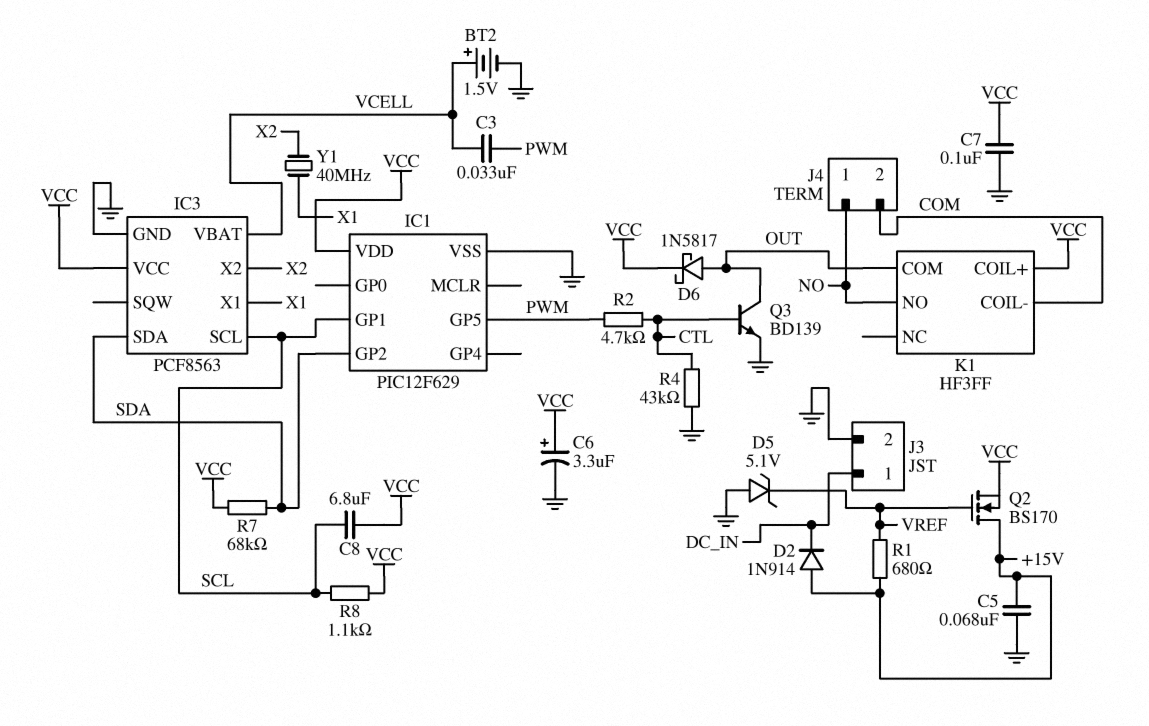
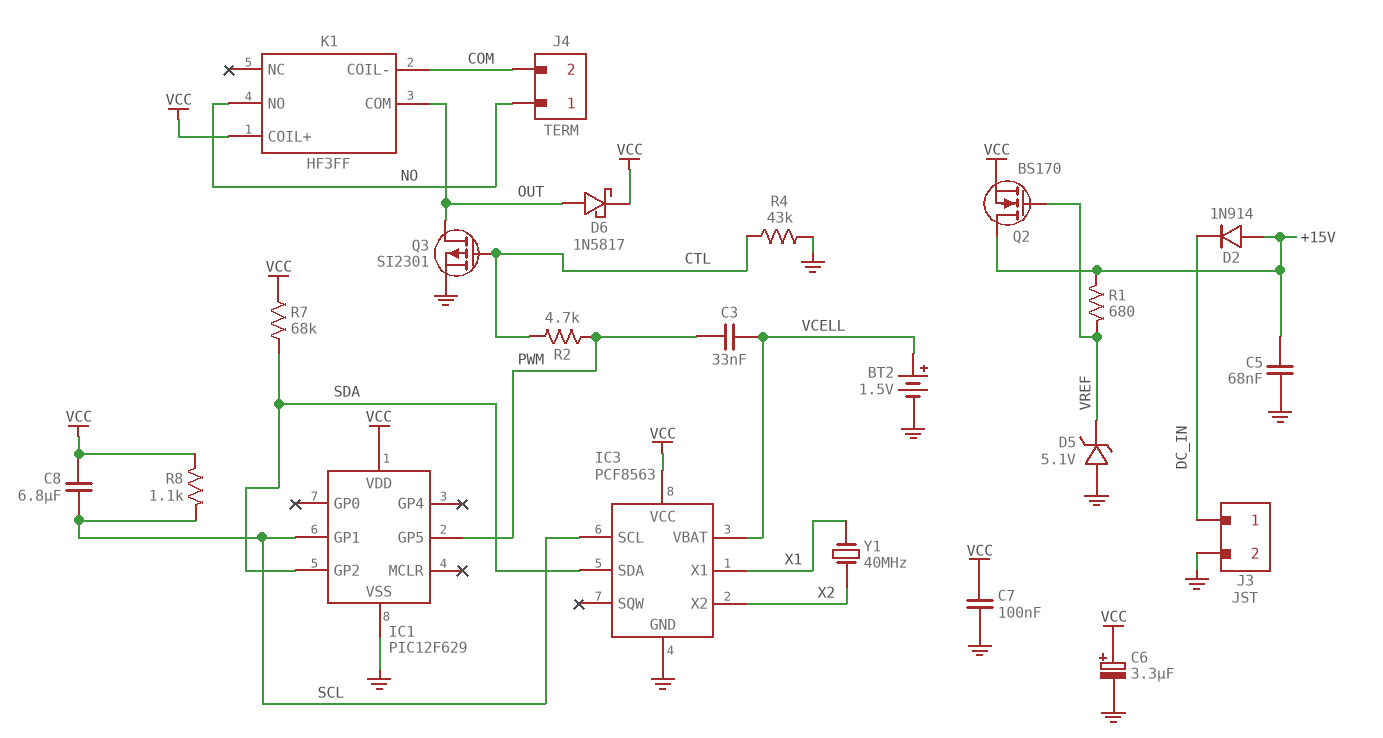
Q3: NPN BD139 (B CTL, C OUT, E GND) -> PMOS SI2301 (G CTL, D OUT, S GND)

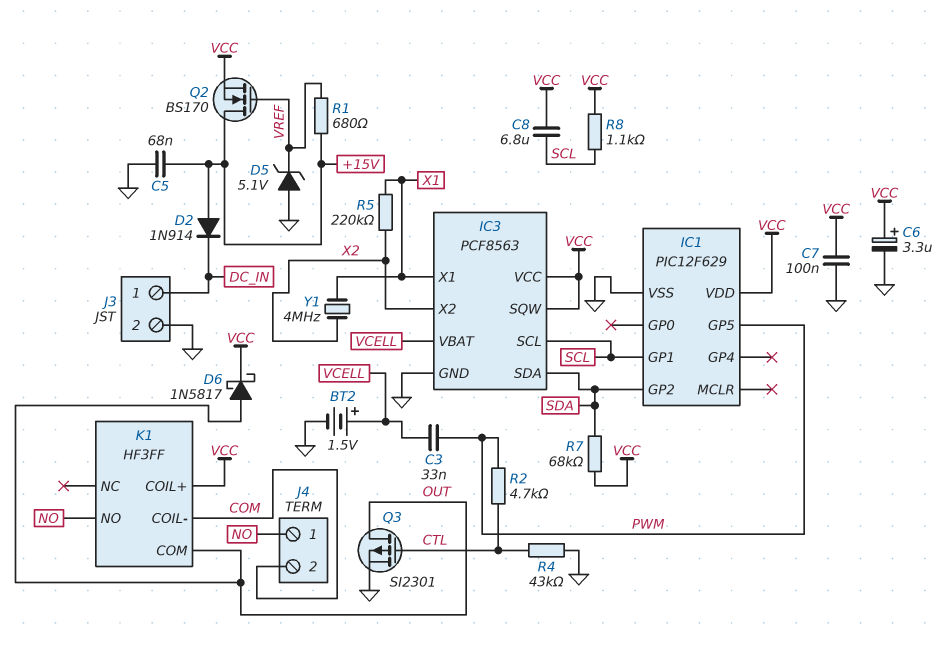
IC3 pin SQW: none -> VCC
R5: none -> 220k (X1, X2)
Y1: 40MHz (X1, X2) -> 4MHz (X1, X2)

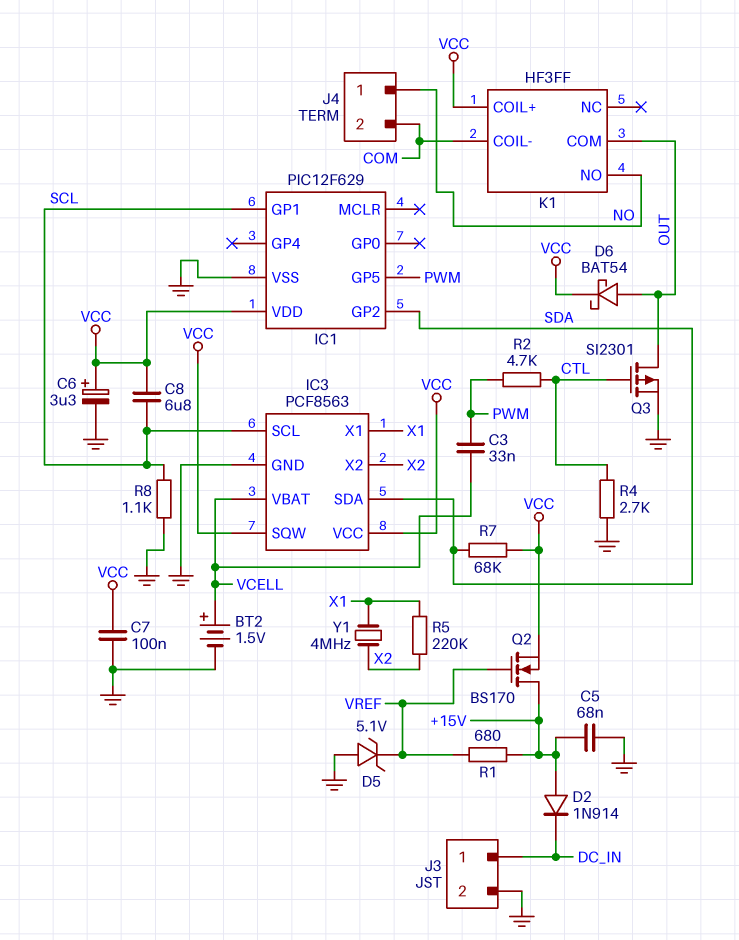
D6: schottky 1N5817 (A OUT, K VCC) -> schottky BAT54 (A OUT, K VCC)
R4: 43k (CTL, GND) -> 2.7k (CTL, GND)
R8: 1.1k (SCL, VCC) -> 1.1k (GND, SCL)

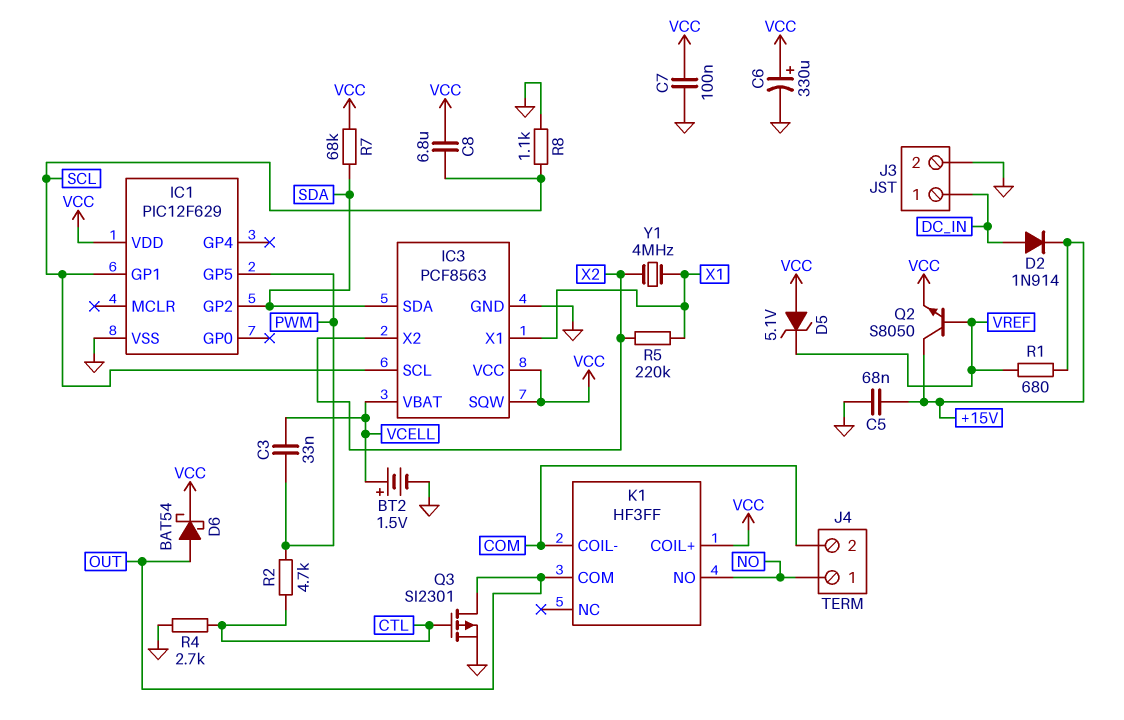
C6: 3.3uF (plus VCC, minus GND) -> 330uF (plus VCC, minus GND)
D2: diode 1N914 (A +15V, K DC_IN) -> diode 1N914 (A DC_IN, K +15V)
D5: zener 5.1V (A GND, K VREF) -> zener 5.1V (A VCC, K VREF)
Q2: NMOS BS170 (G VREF, D +15V, S VCC) -> NPN S8050 (B VREF, C +15V, E VCC)

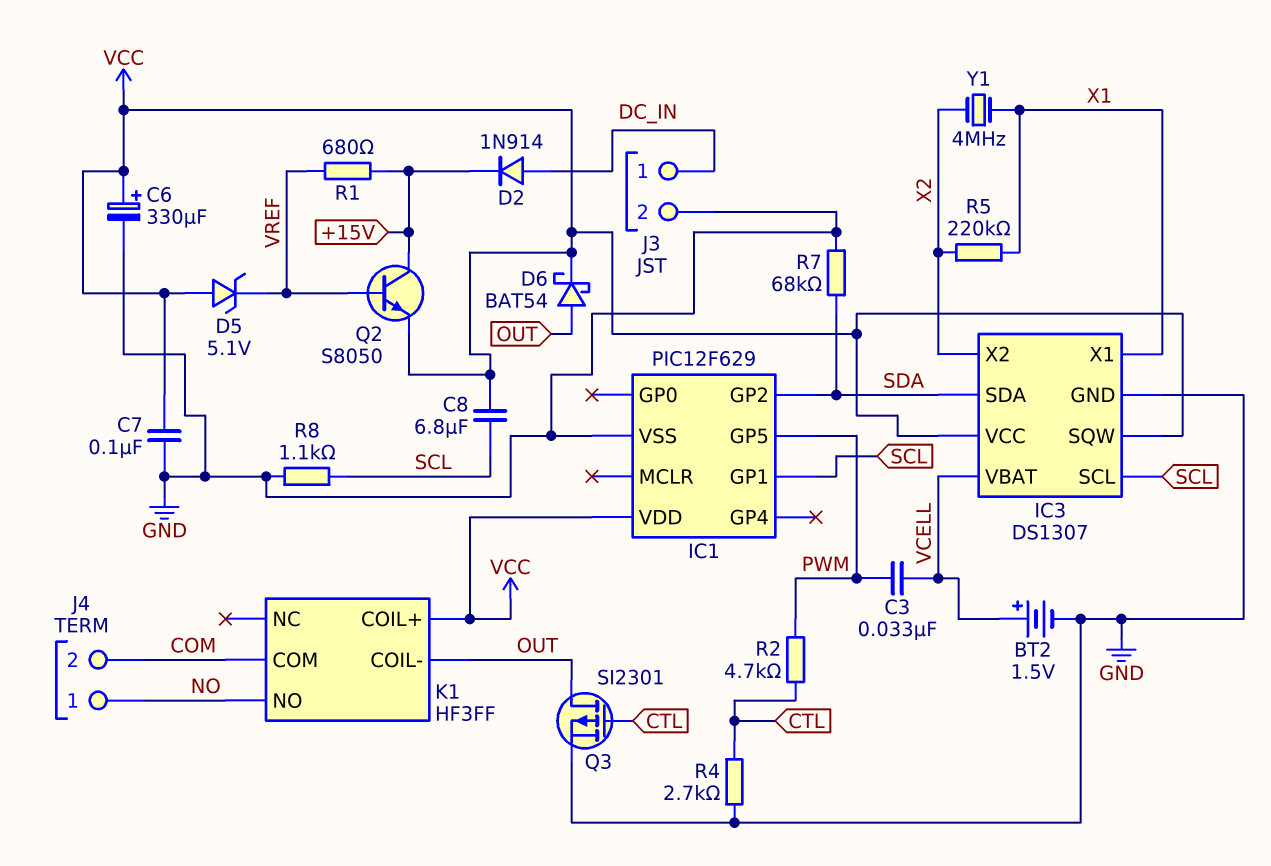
C5: 68nF (+15V, GND) -> none
IC3: PCF8563 -> DS1307
K1 pin COIL-: COM -> OUT
K1 pin COM: OUT -> COM
R7: 68k (SDA, VCC) -> 68k (GND, SDA)

